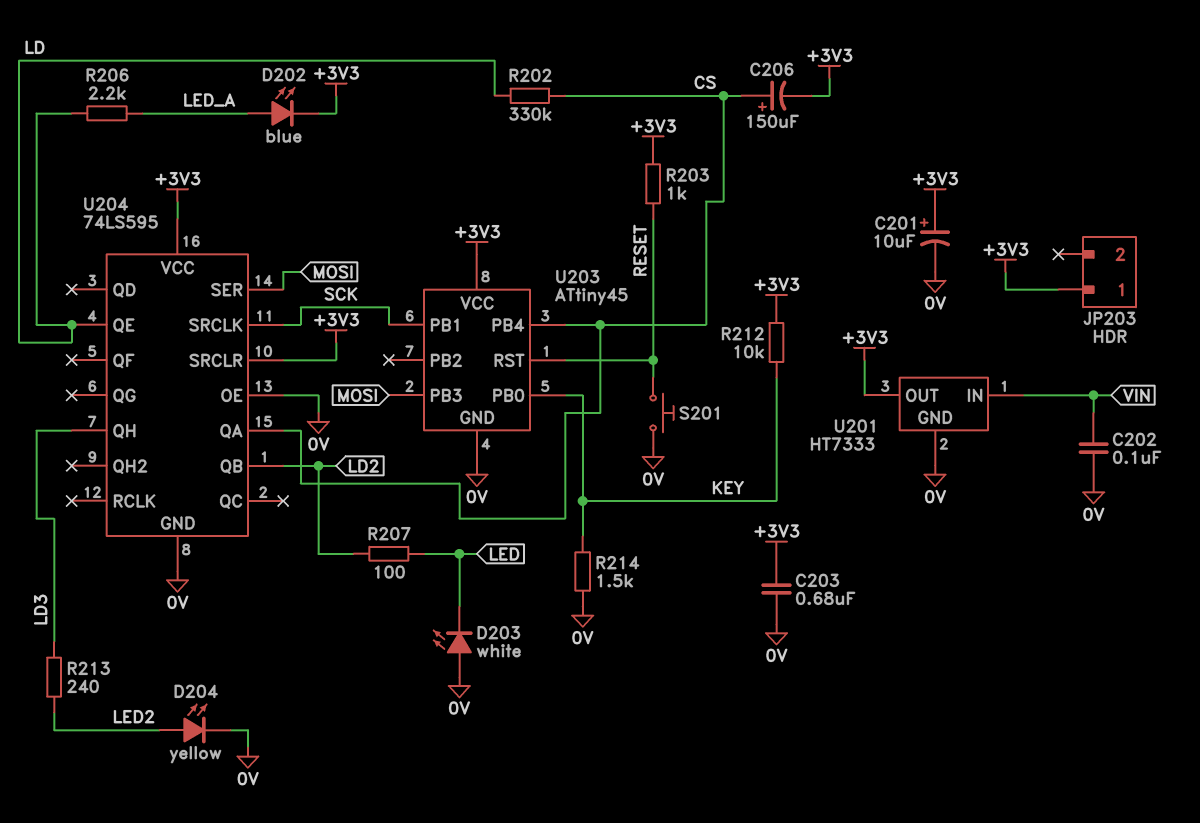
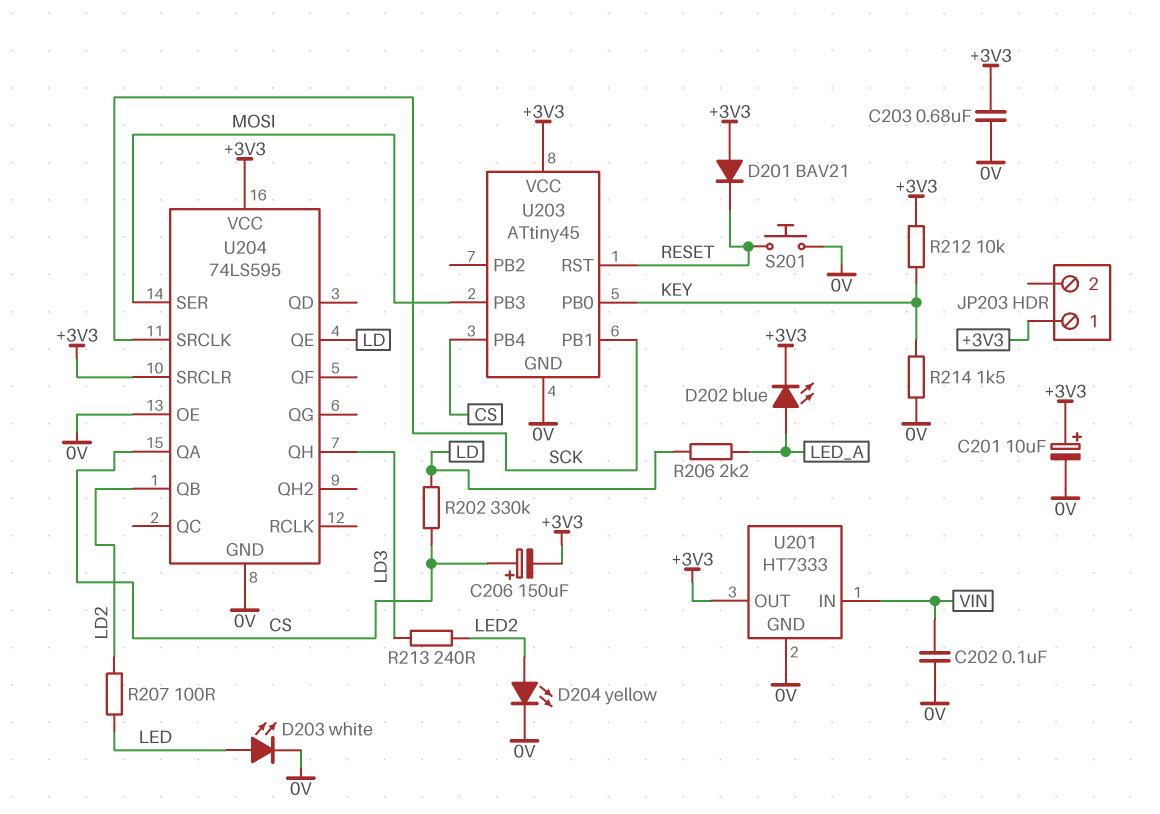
D201: none -> diode BAV21 (A +3V3, K RESET)
D203: LED white (A 0V, K LED) -> LED white (A LED, K 0V)
R203: 1k (+3V3, RESET) -> none

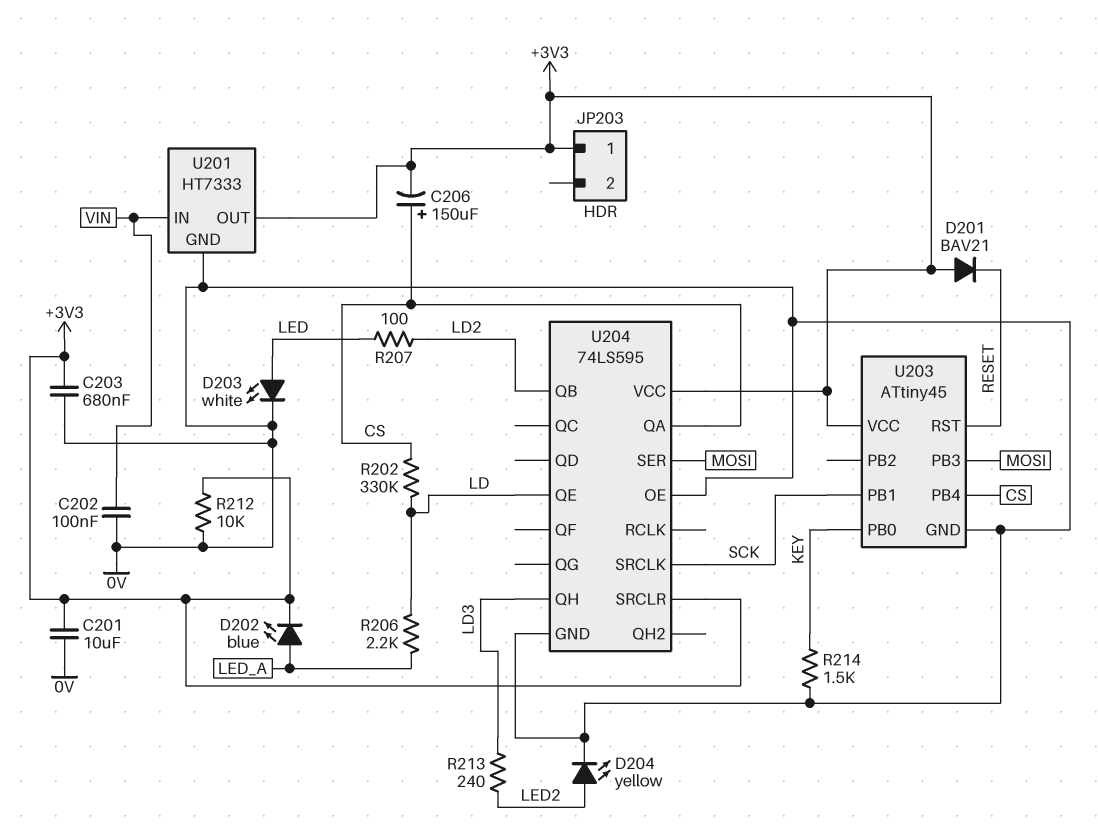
C201: 10uF (plus +3V3, minus 0V) -> 10uF (+3V3, 0V)
R212: 10k (+3V3, KEY) -> 10k (+3V3, 0V)
S201: button (0V, RESET) -> none

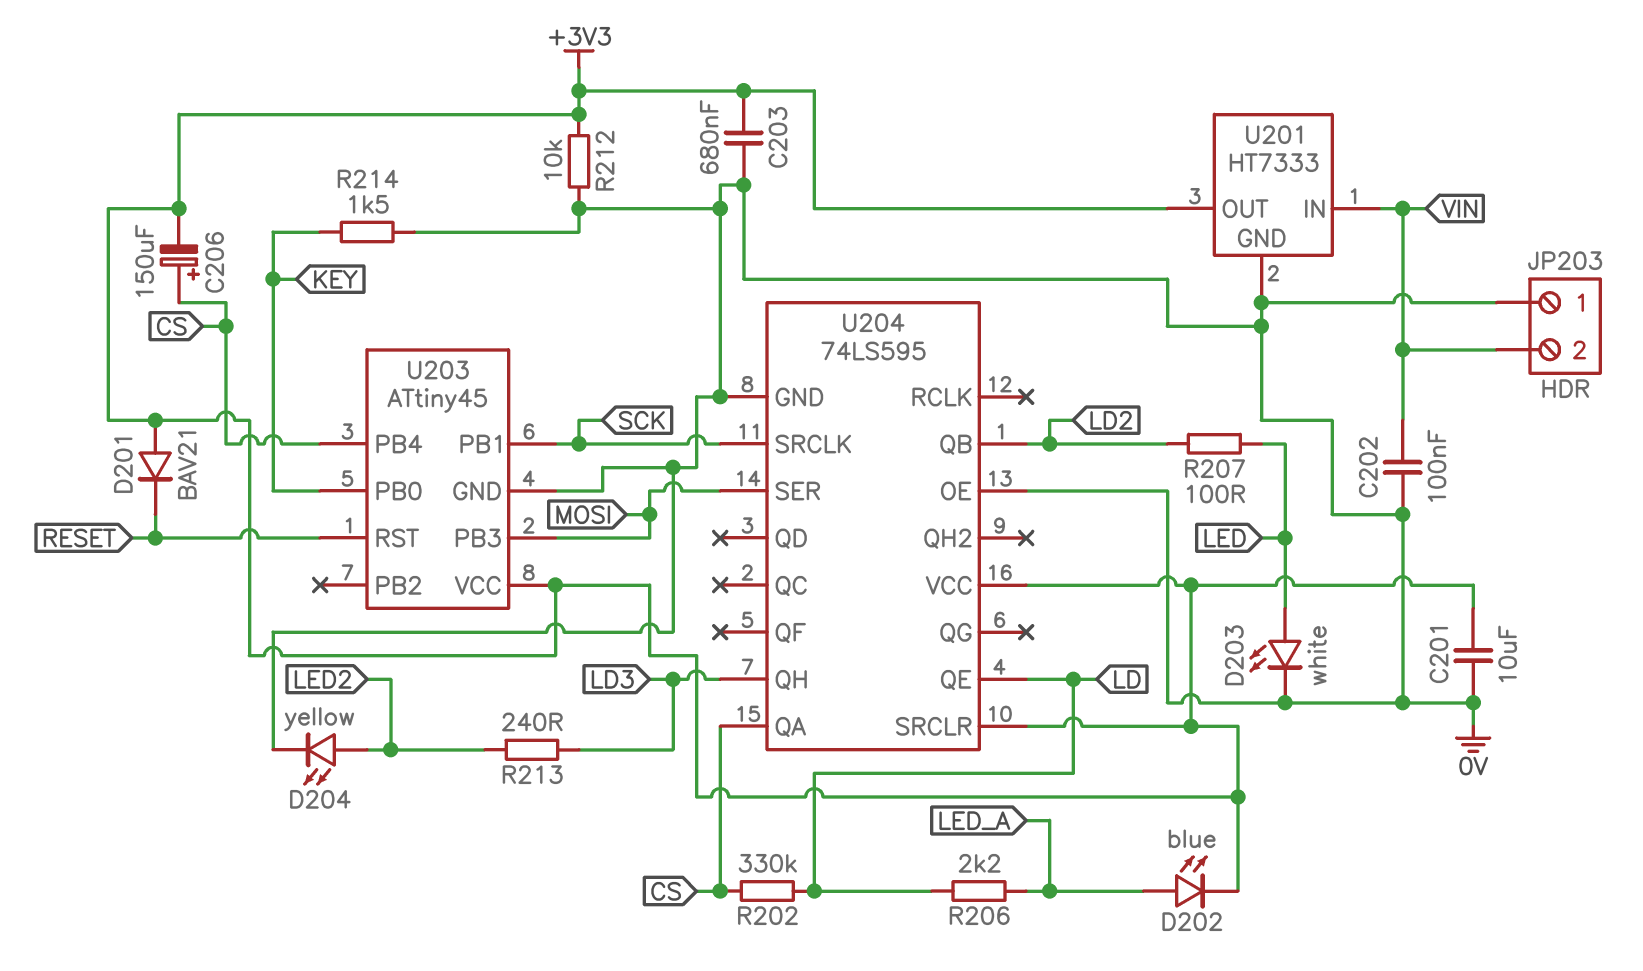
JP203 pin 1: +3V3 -> 0V
JP203 pin 2: none -> VIN

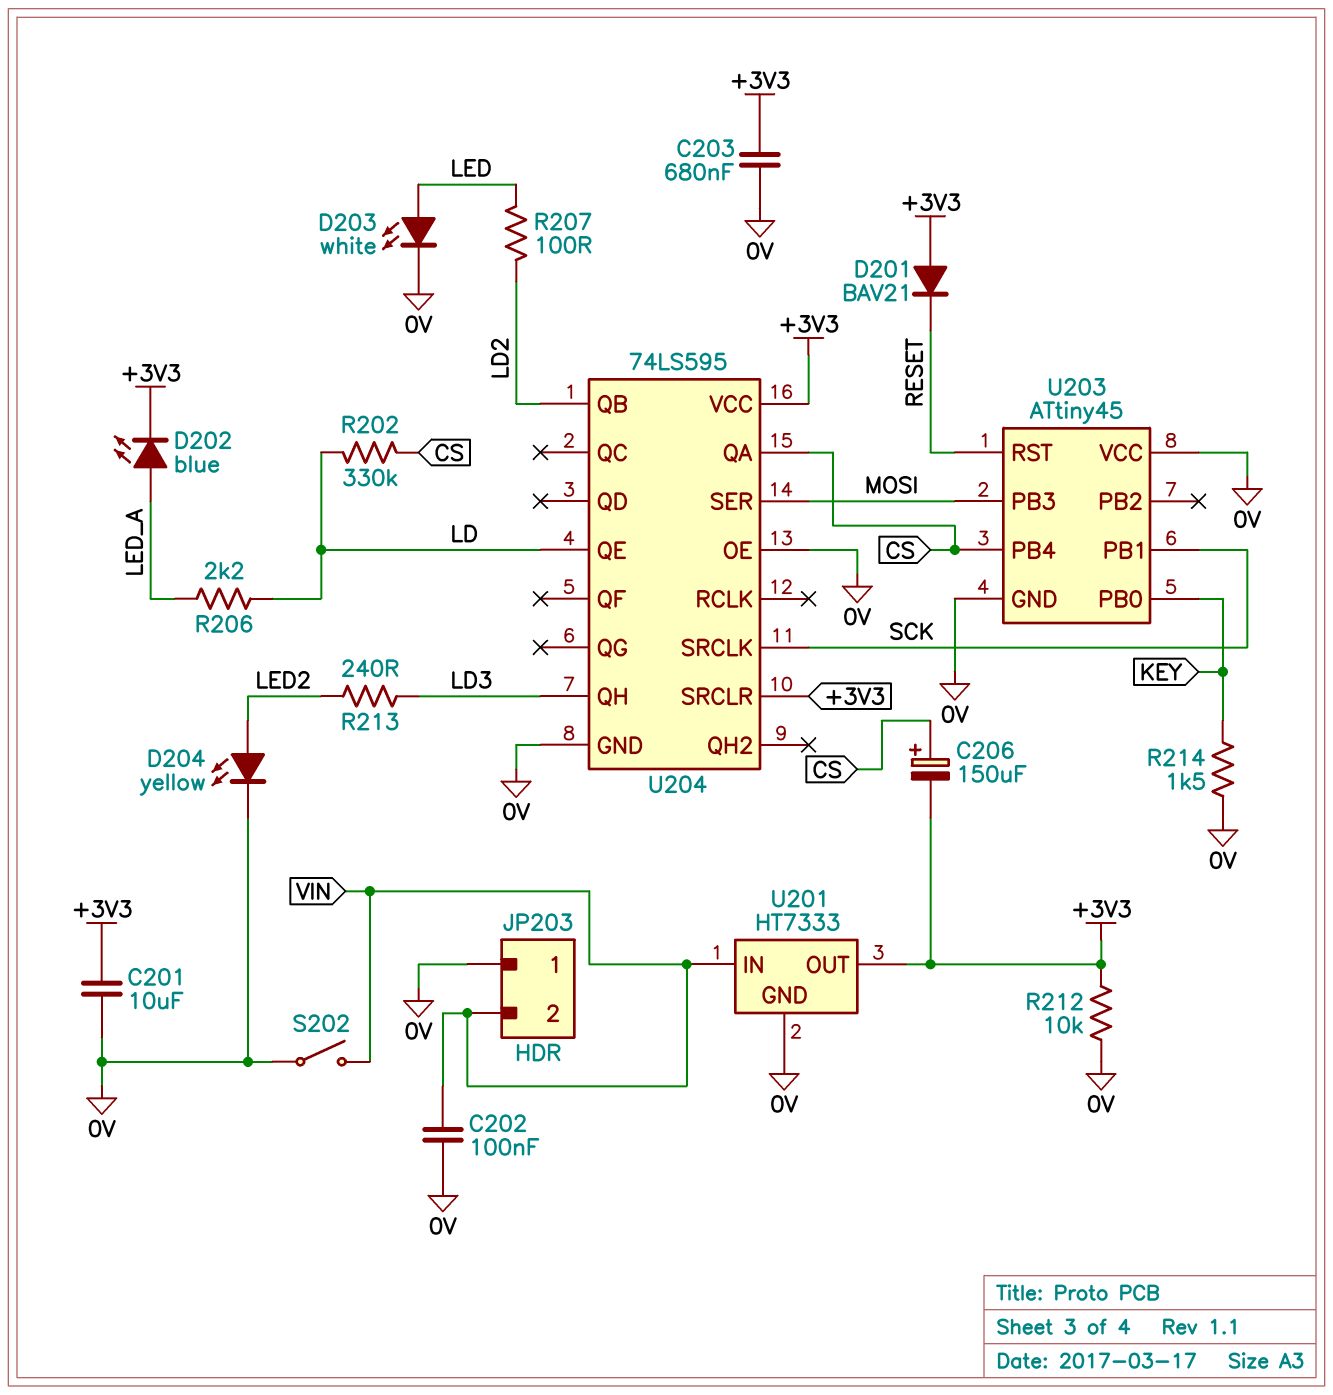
S202: none -> switch (0V, VIN)
U203 pin VCC: +3V3 -> 0V

